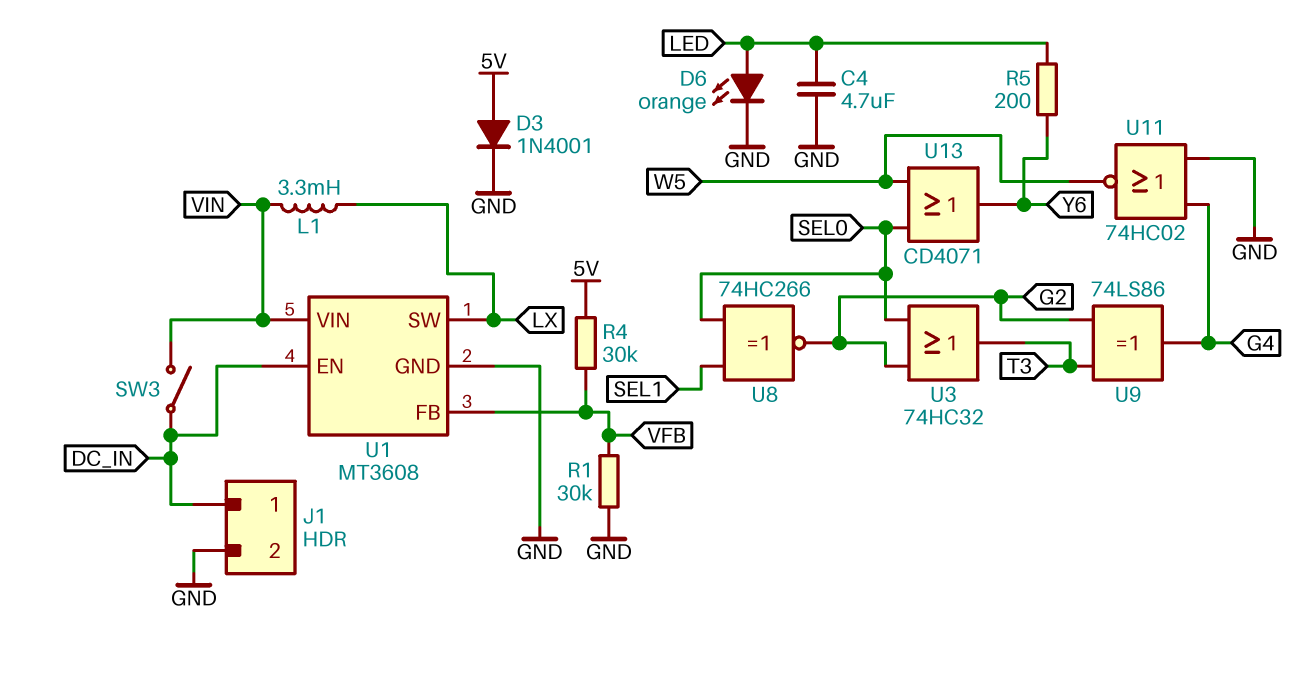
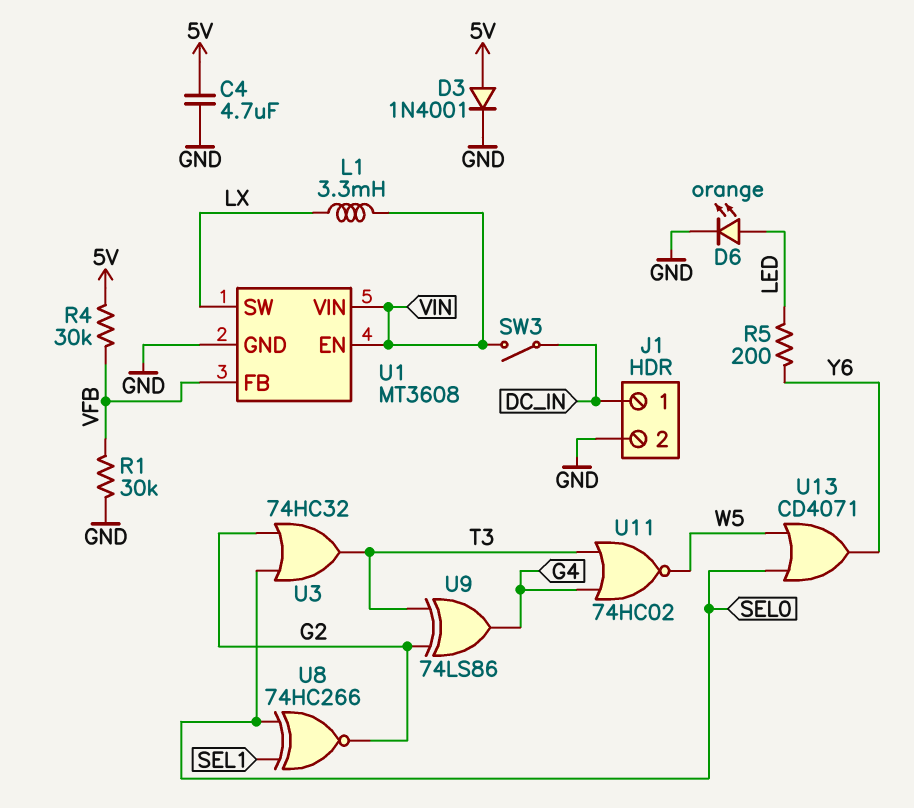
C4: 4.7uF (GND, LED) -> 4.7uF (5V, GND)
U1 pin EN: DC_IN -> VIN
U11: NOR 74HC02 (in G4, in GND, out W5) -> NOR 74HC02 (in G4, in T3, out W5)

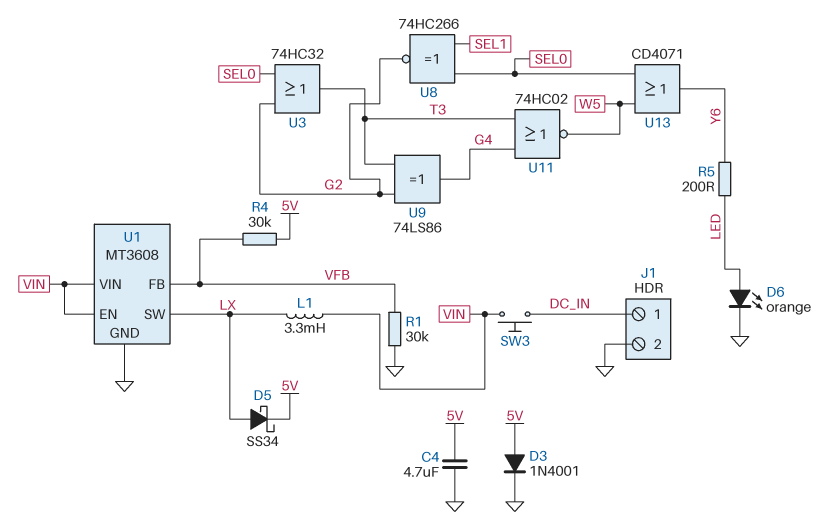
D5: none -> schottky SS34 (A LX, K 5V)
SW3: switch (DC_IN, VIN) -> button (DC_IN, VIN)

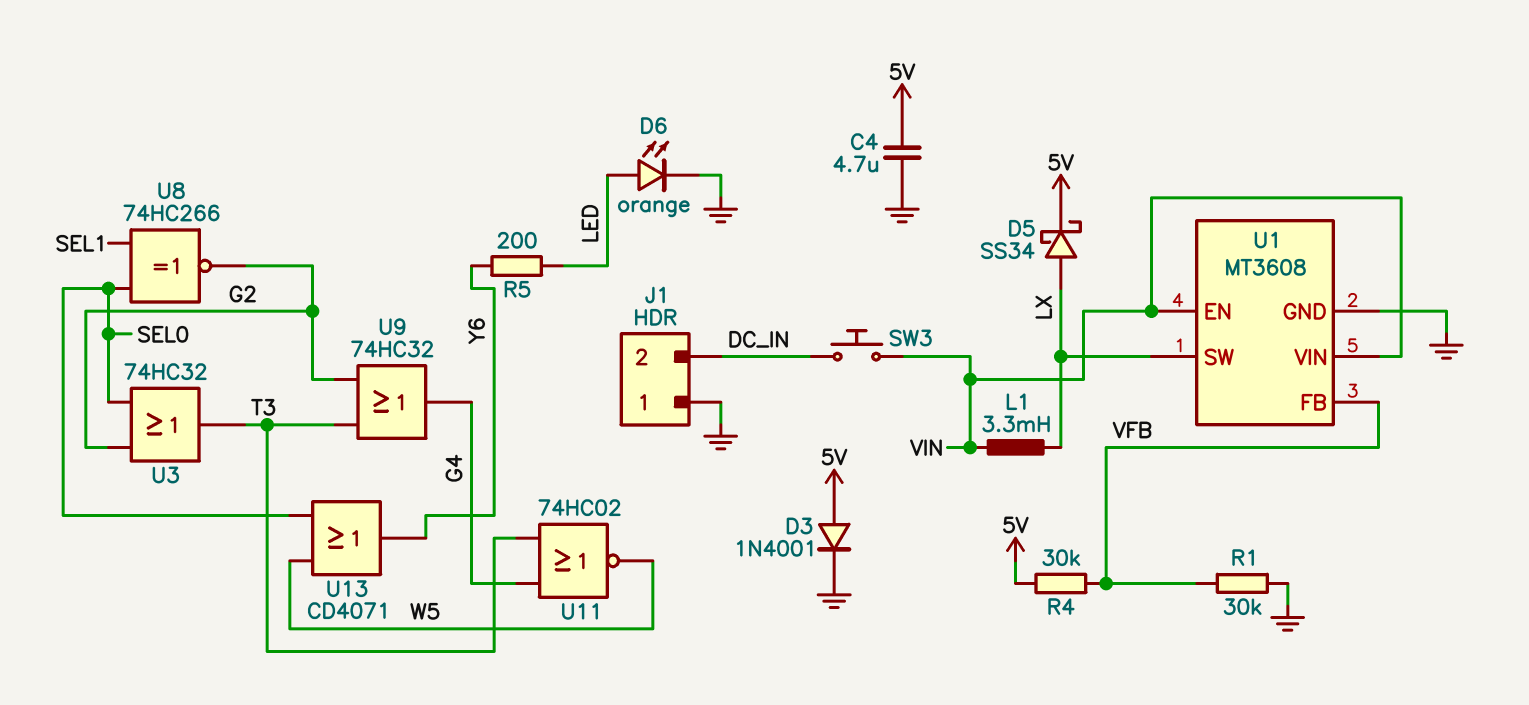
J1 pin 1: DC_IN -> GND
J1 pin 2: GND -> DC_IN
U9: XOR 74LS86 (in G2, in T3, out G4) -> OR 74HC32 (in G2, in T3, out G4)

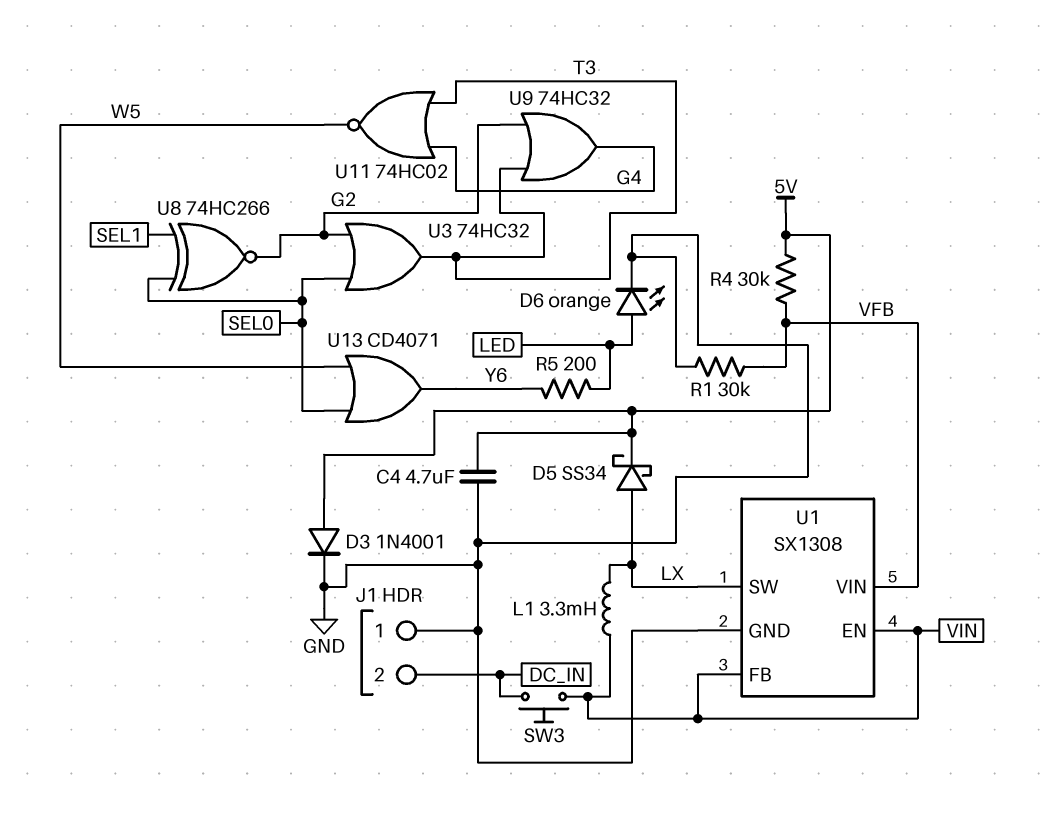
U1: MT3608 -> SX1308
U1 pin FB: VFB -> VIN
U1 pin VIN: VIN -> VFB

